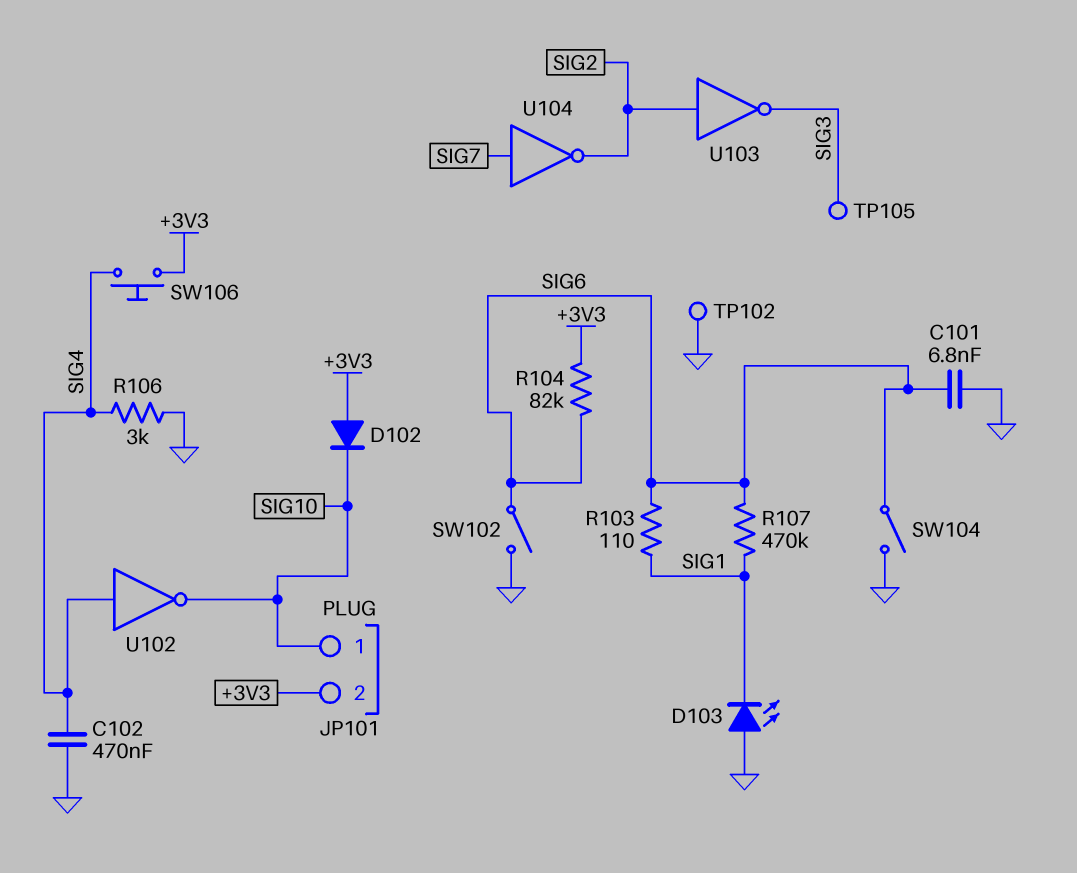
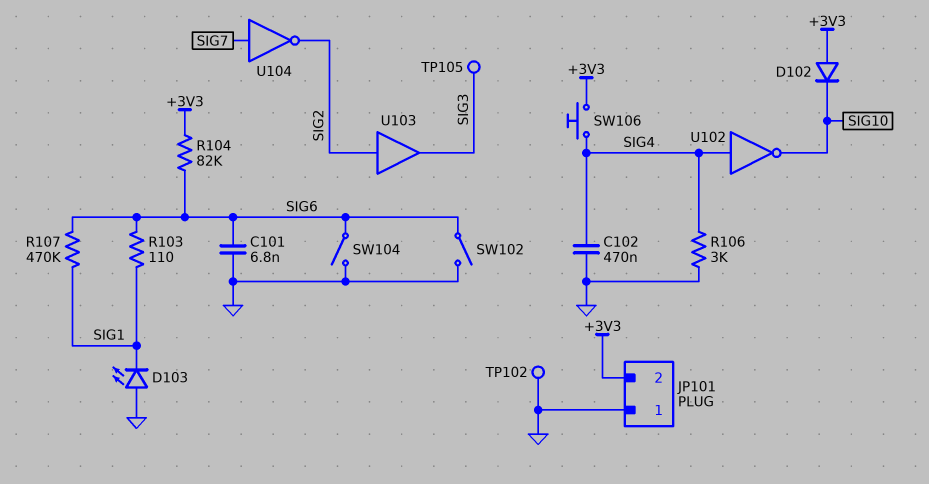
JP101 pin 1: SIG10 -> GND
U103: NOT (in SIG2, out SIG3) -> buffer (in SIG2, out SIG3)

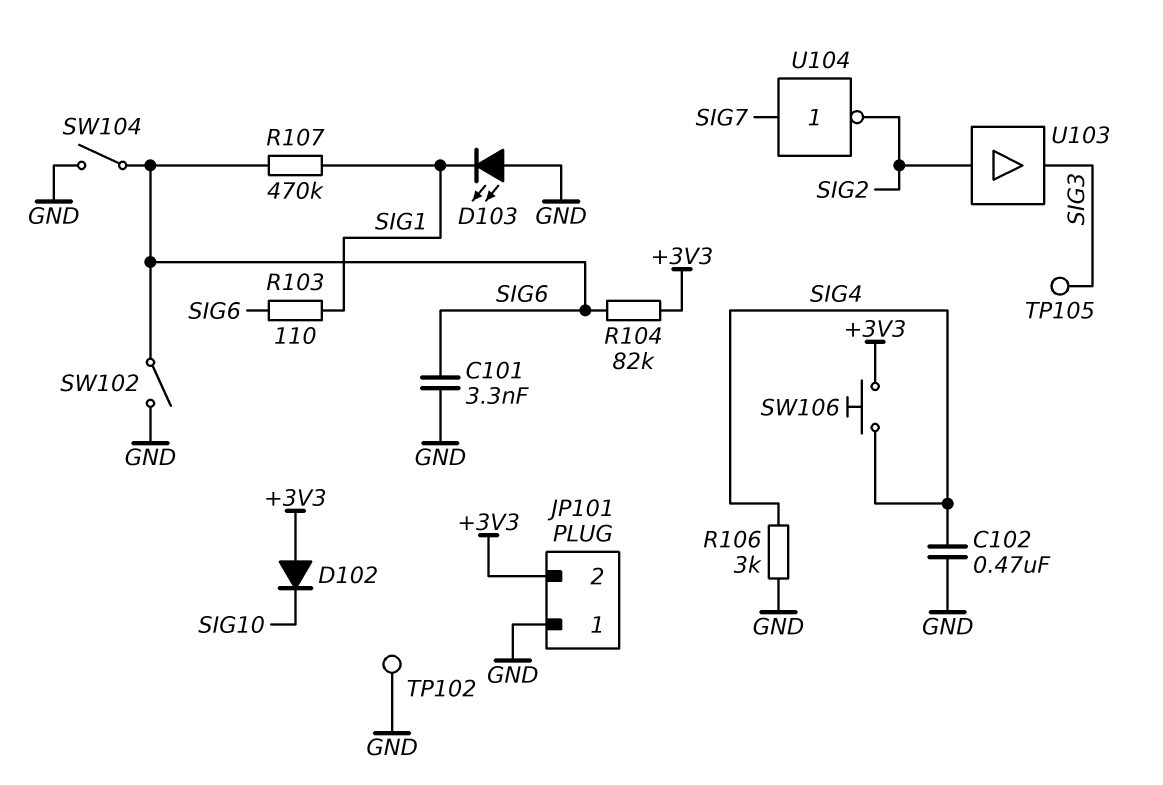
C101: 6.8nF (GND, SIG6) -> 3.3nF (GND, SIG6)
U102: NOT (in SIG4, out SIG10) -> none

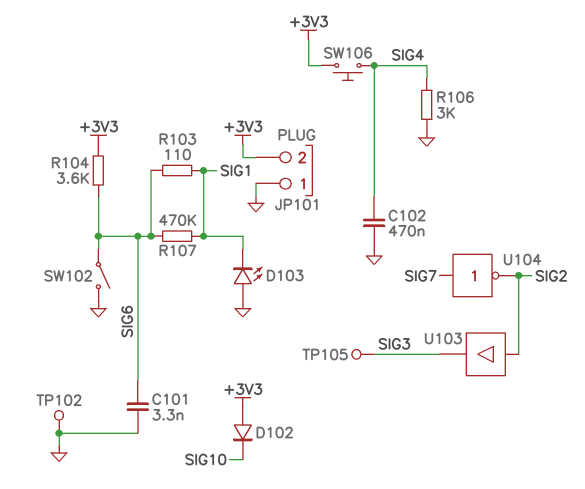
R104: 82k (+3V3, SIG6) -> 3.6k (+3V3, SIG6)
SW104: switch (GND, SIG6) -> none

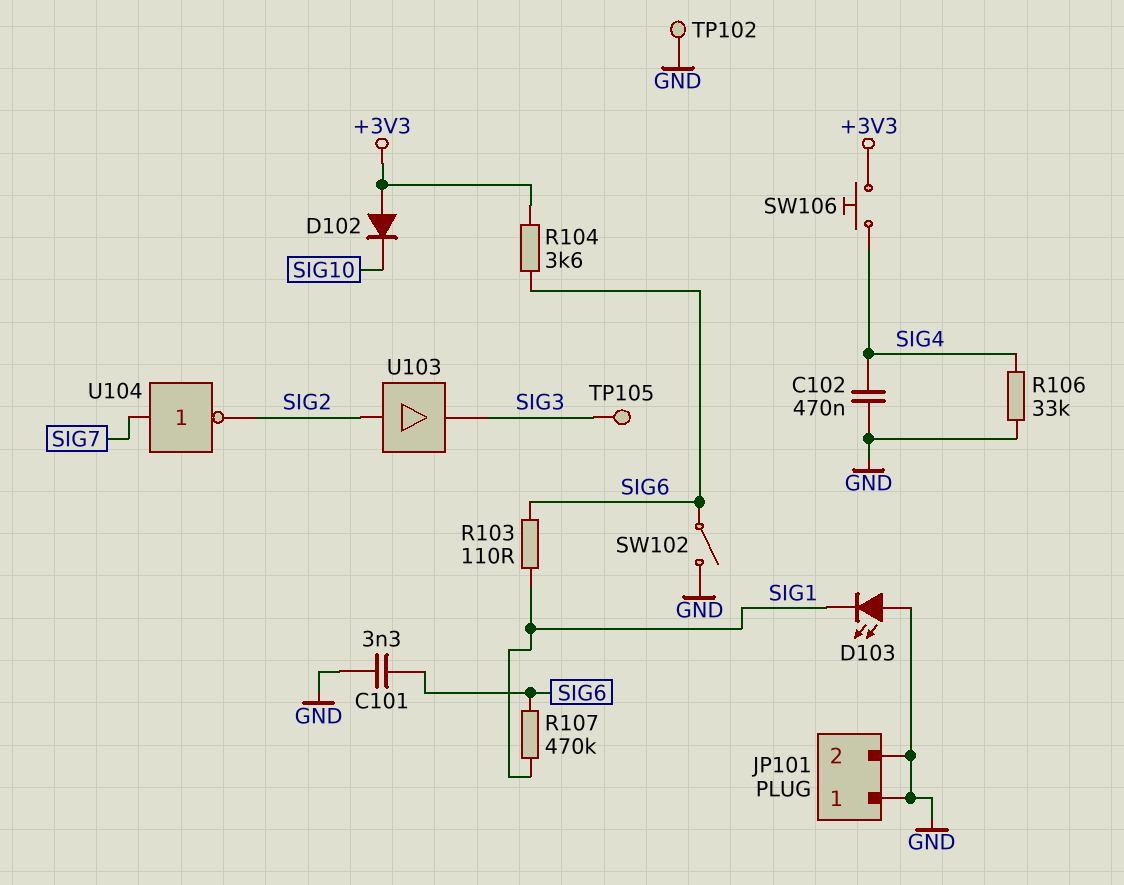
JP101 pin 2: +3V3 -> GND
R106: 3k (GND, SIG4) -> 33k (GND, SIG4)

